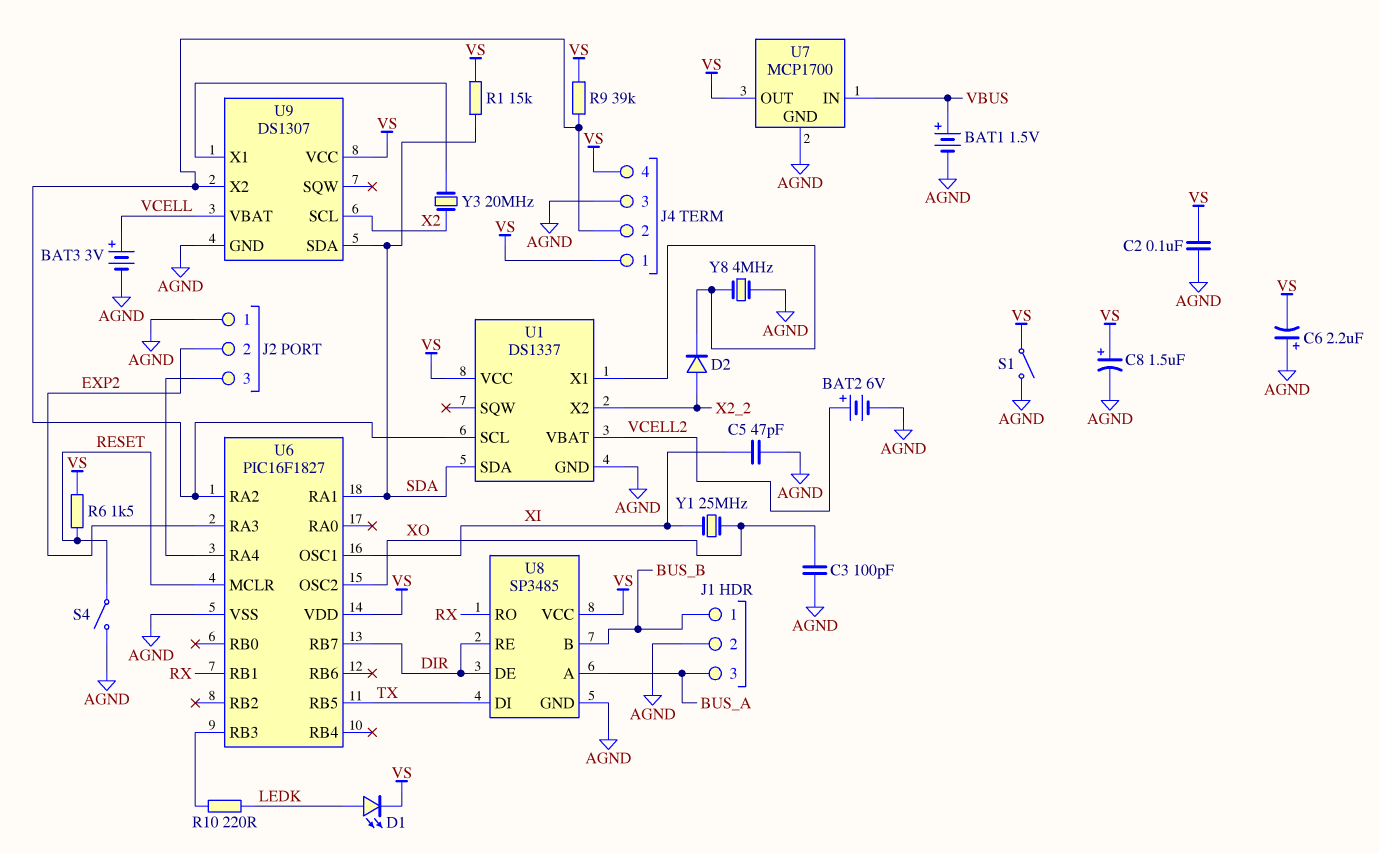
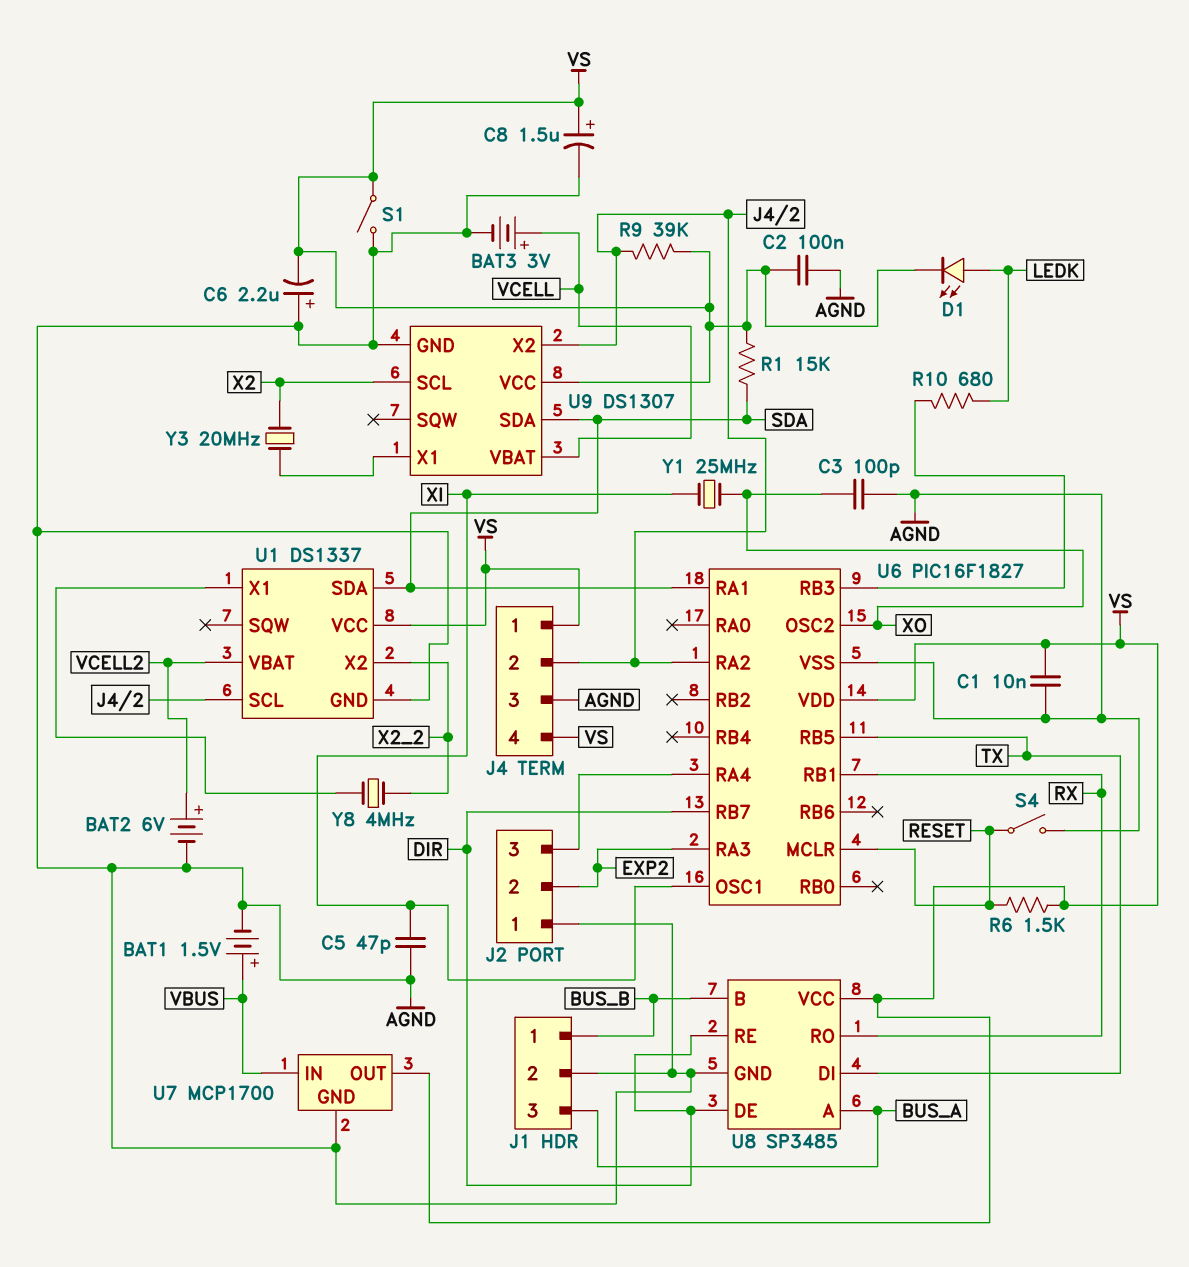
C1: none -> 10nF (AGND, VS)
D2: diode (A X2_2, K U1/X1) -> none
R10: 220 (LEDK, U6/RB3) -> 680 (LEDK, U6/RB3)
Y8: 4MHz (AGND, U1/X1) -> 4MHz (U1/X1, X2_2)

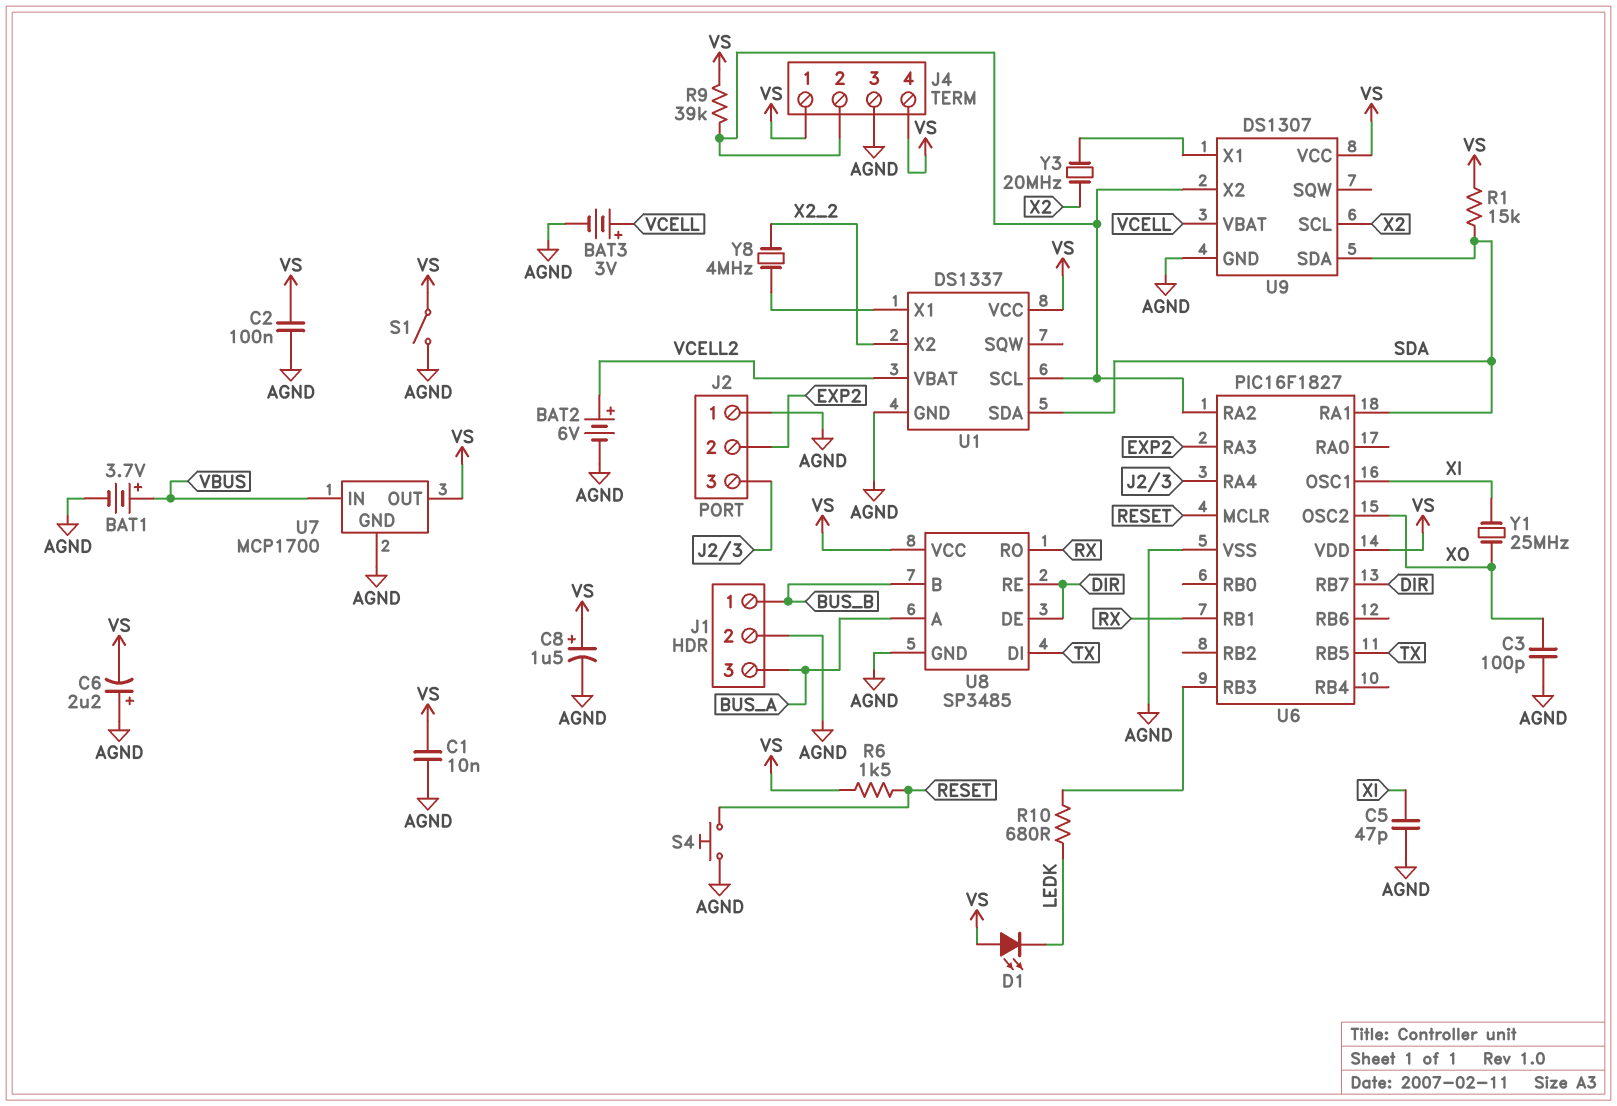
BAT1: 1.5V (plus VBUS, minus AGND) -> 3.7V (plus VBUS, minus AGND)
D1: LED (A LEDK, K VS) -> LED (A VS, K LEDK)
S4: switch (AGND, RESET) -> button (AGND, RESET)

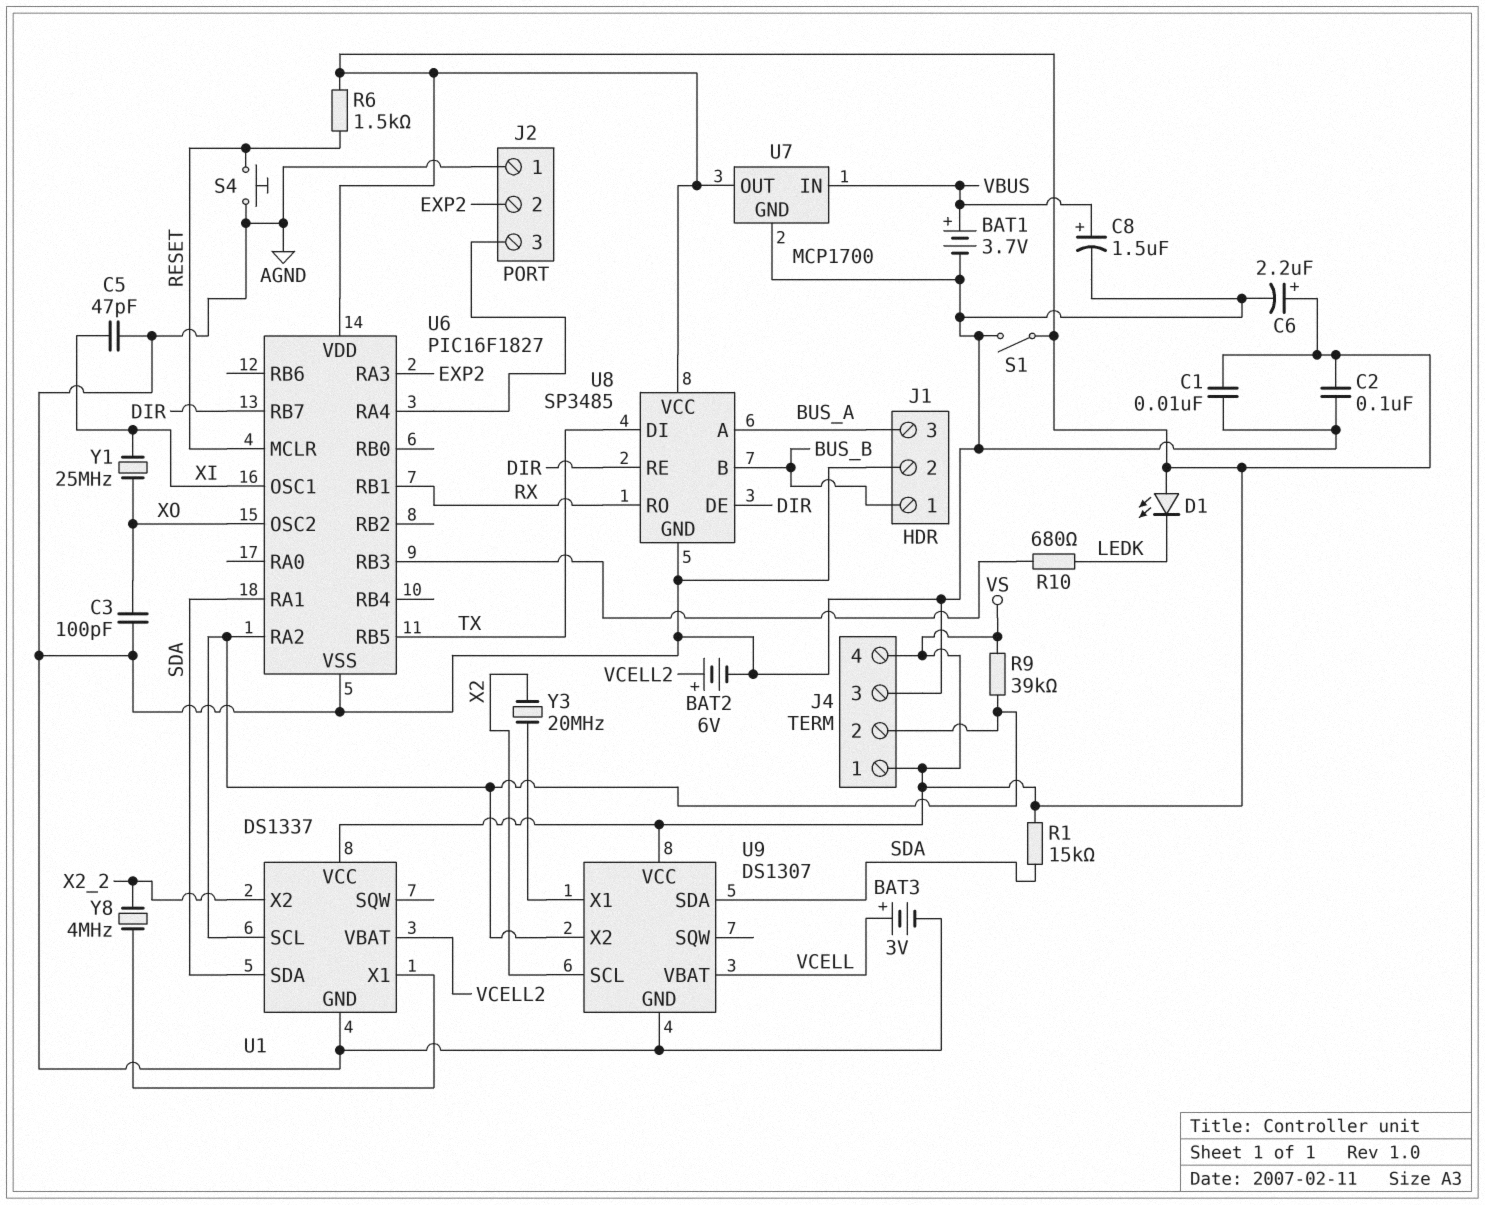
C6: 2.2uF (plus AGND, minus VS) -> 2.2uF (plus VS, minus AGND)
C8: 1.5uF (plus VS, minus AGND) -> 1.5uF (plus VBUS, minus AGND)

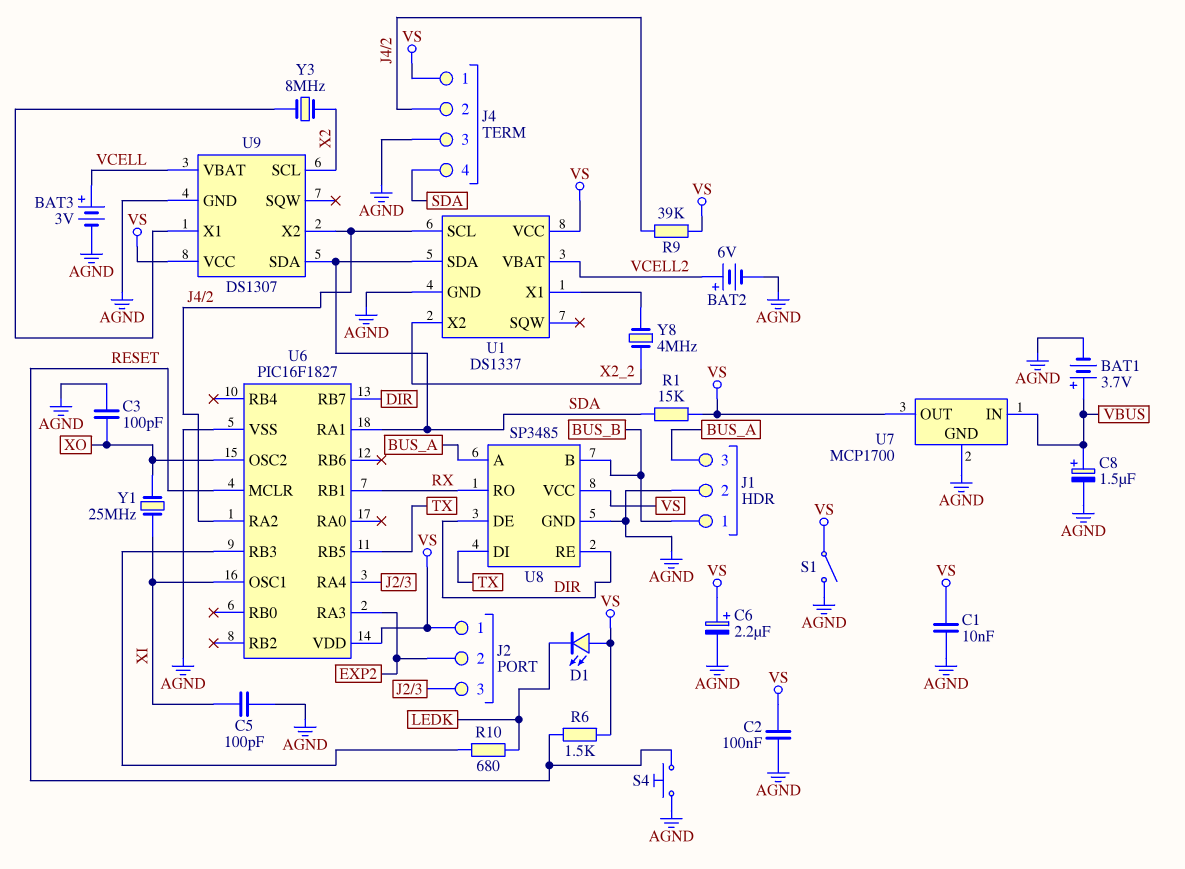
C5: 47pF (AGND, XI) -> 100pF (AGND, XI)
J2 pin 1: AGND -> VS
J4 pin 4: VS -> SDA
Y3: 20MHz (U9/X1, X2) -> 8MHz (U9/X1, X2)

